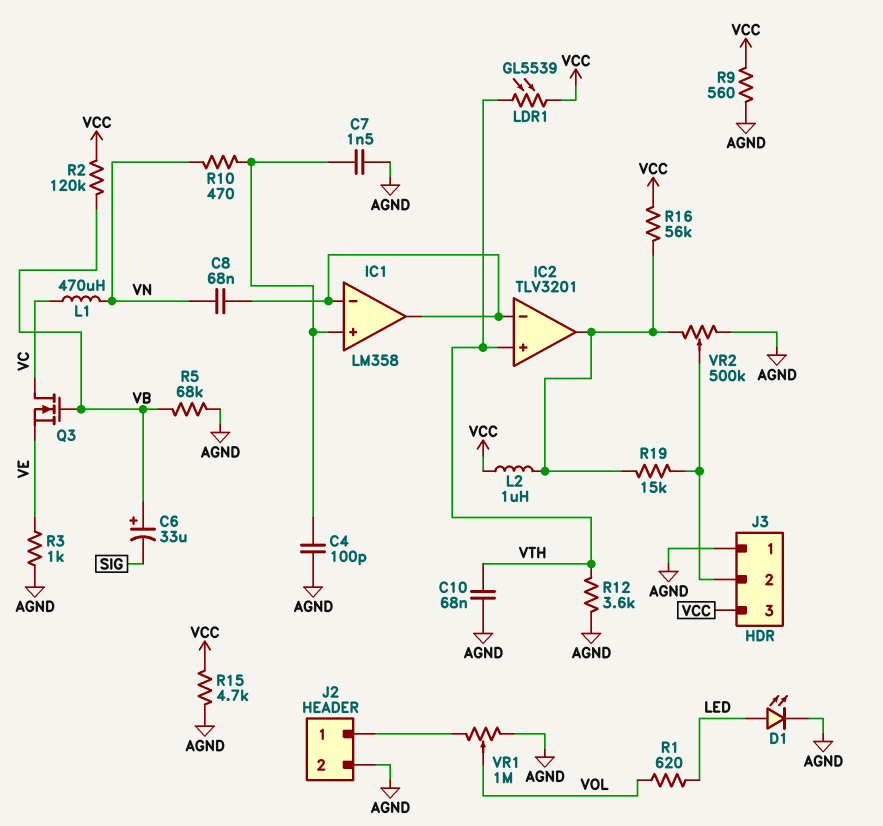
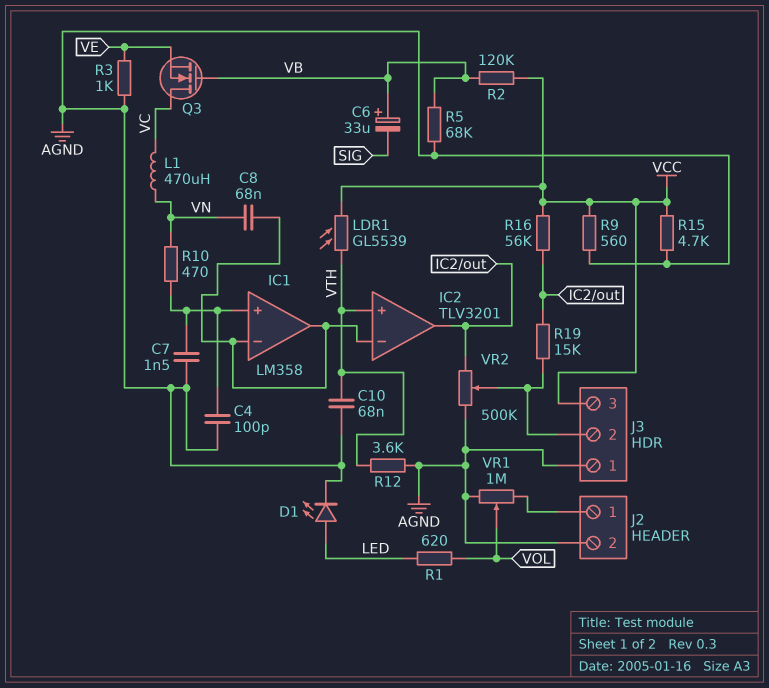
L2: 1uH (IC2/out, VCC) -> none

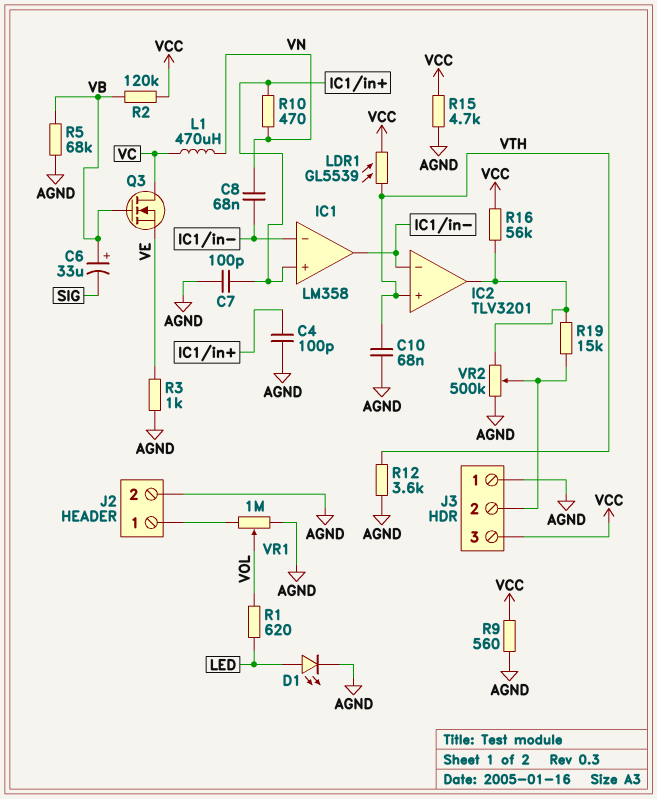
C7: 1.5nF (AGND, IC1/in+) -> 100pF (AGND, IC1/in+)

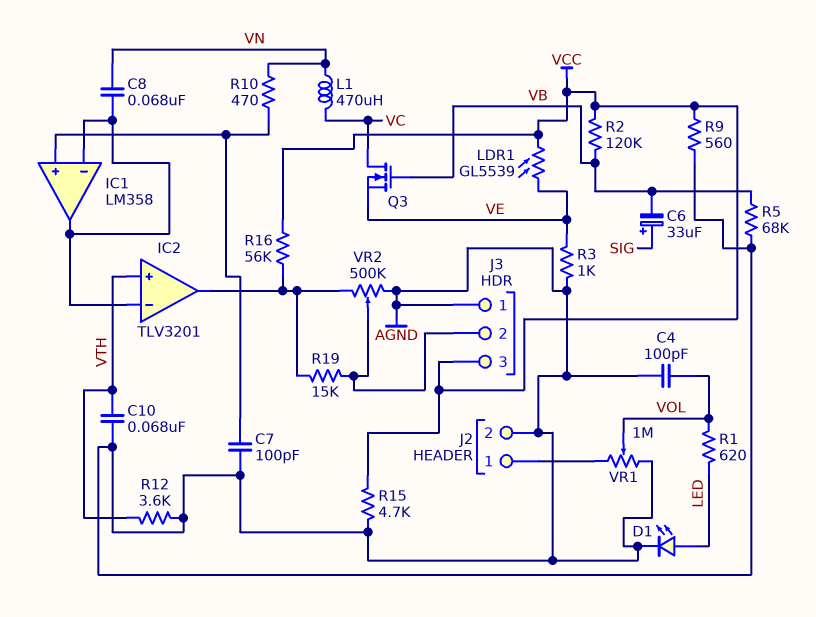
C4: 100pF (AGND, IC1/in+) -> 100pF (AGND, VOL)
C6: 33uF (plus VB, minus SIG) -> 33uF (plus SIG, minus VB)
LDR1: GL5539 (VCC, VTH) -> GL5539 (VCC, VE)

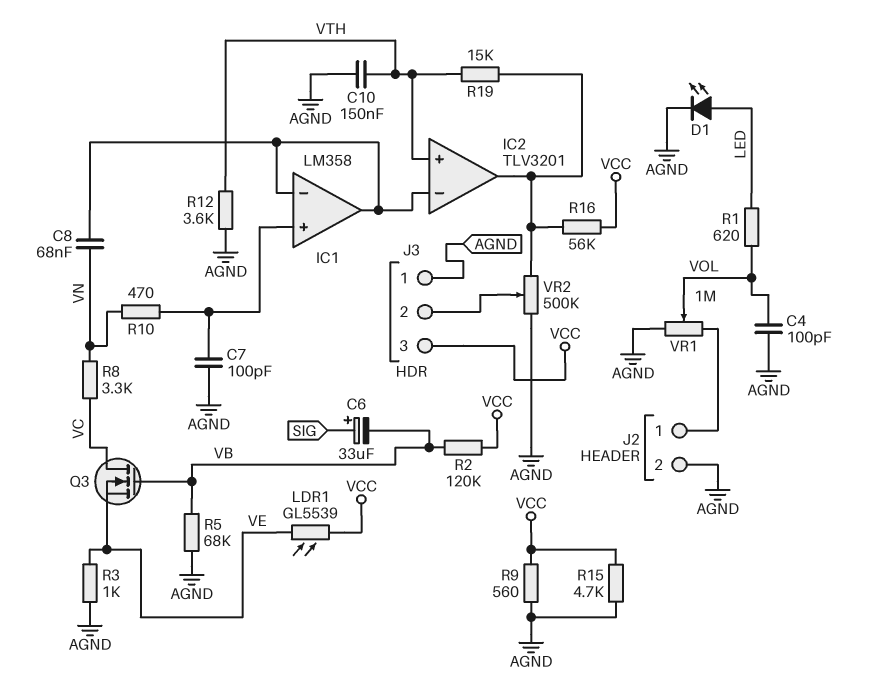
C10: 68nF (AGND, VTH) -> 150nF (AGND, VTH)
L1: 470uH (VC, VN) -> none
R8: none -> 3.3k (VC, VN)
R19: 15k (IC2/out, J3/2) -> 15k (IC2/out, VTH)

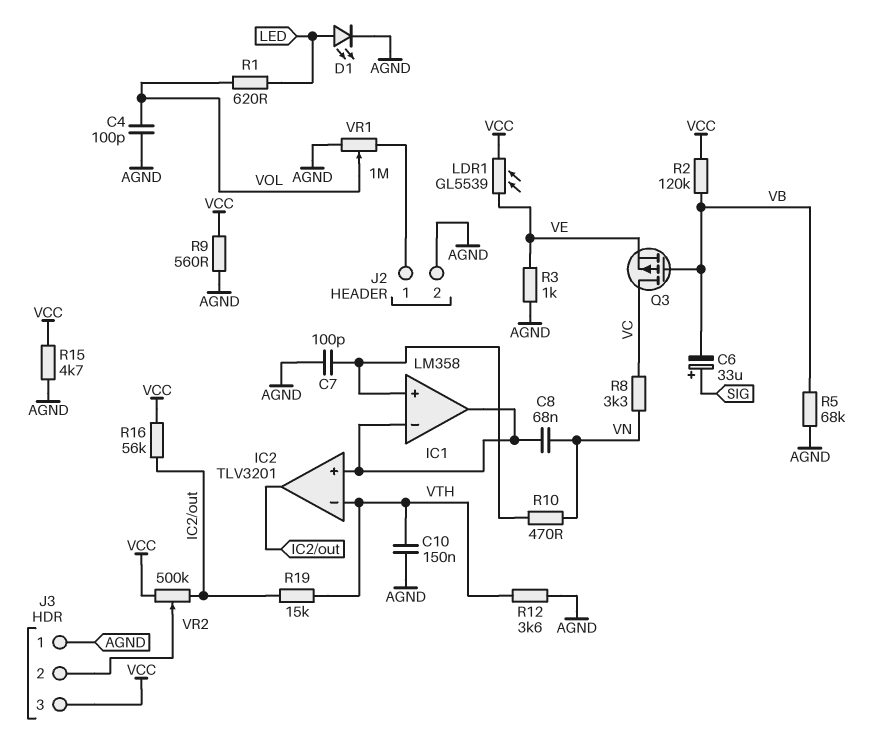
IC2 pin in+: VTH -> IC1/in-
IC2 pin in-: IC1/in- -> VTH
Q3: NMOS (G VB, D VC, S VE) -> PMOS (G VB, D VC, S VE)
VR2: 500k (AGND, IC2/out, wiper J3/2) -> 500k (IC2/out, VCC, wiper J3/2)

